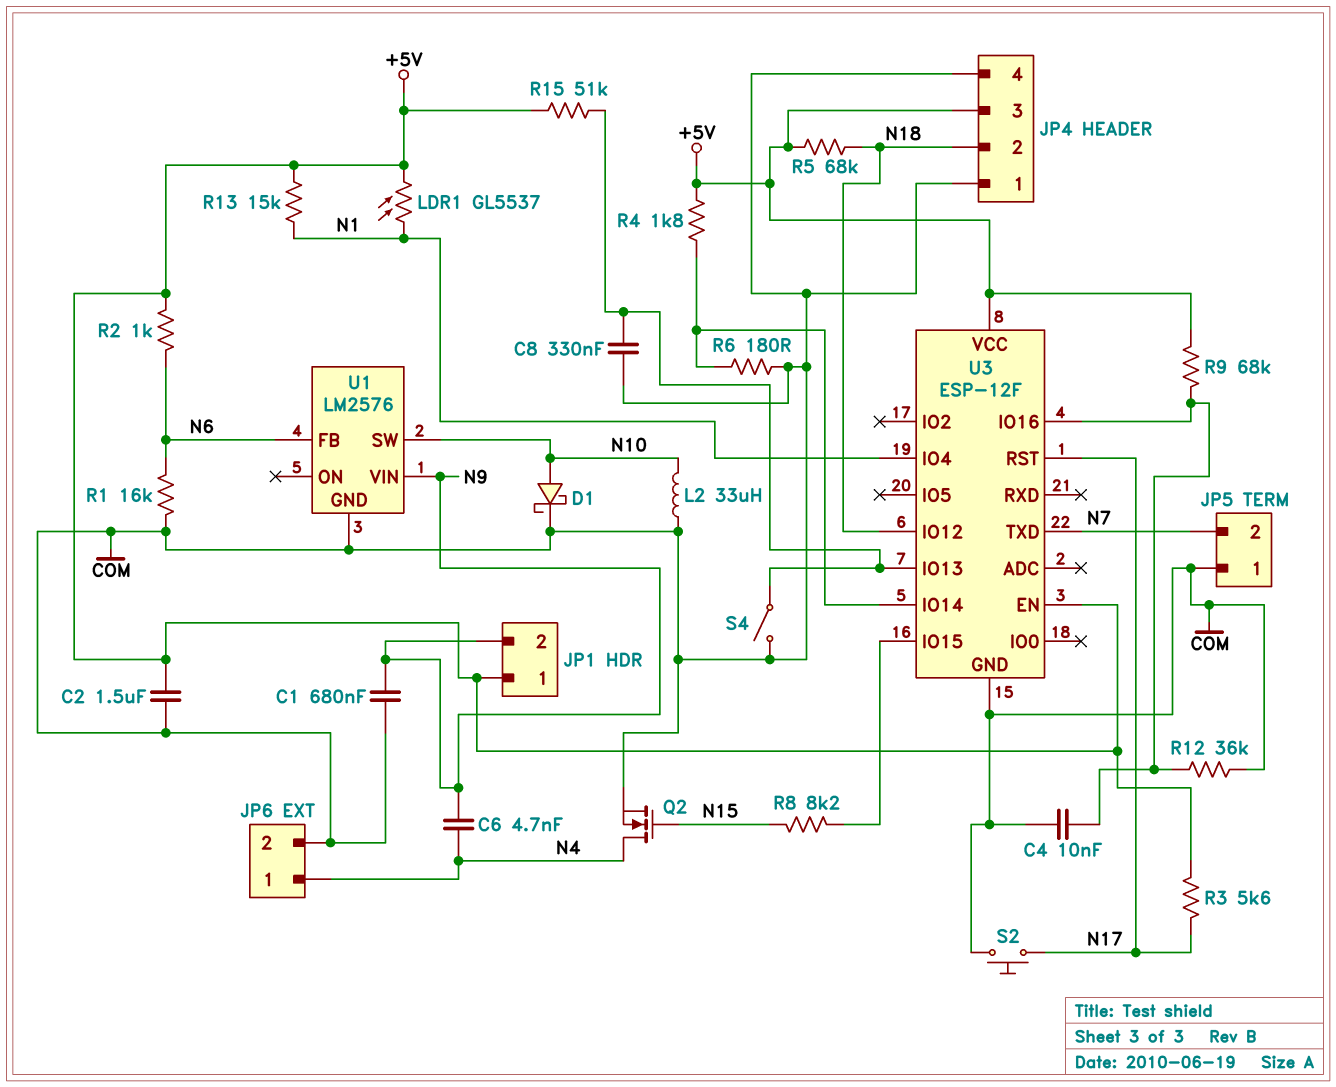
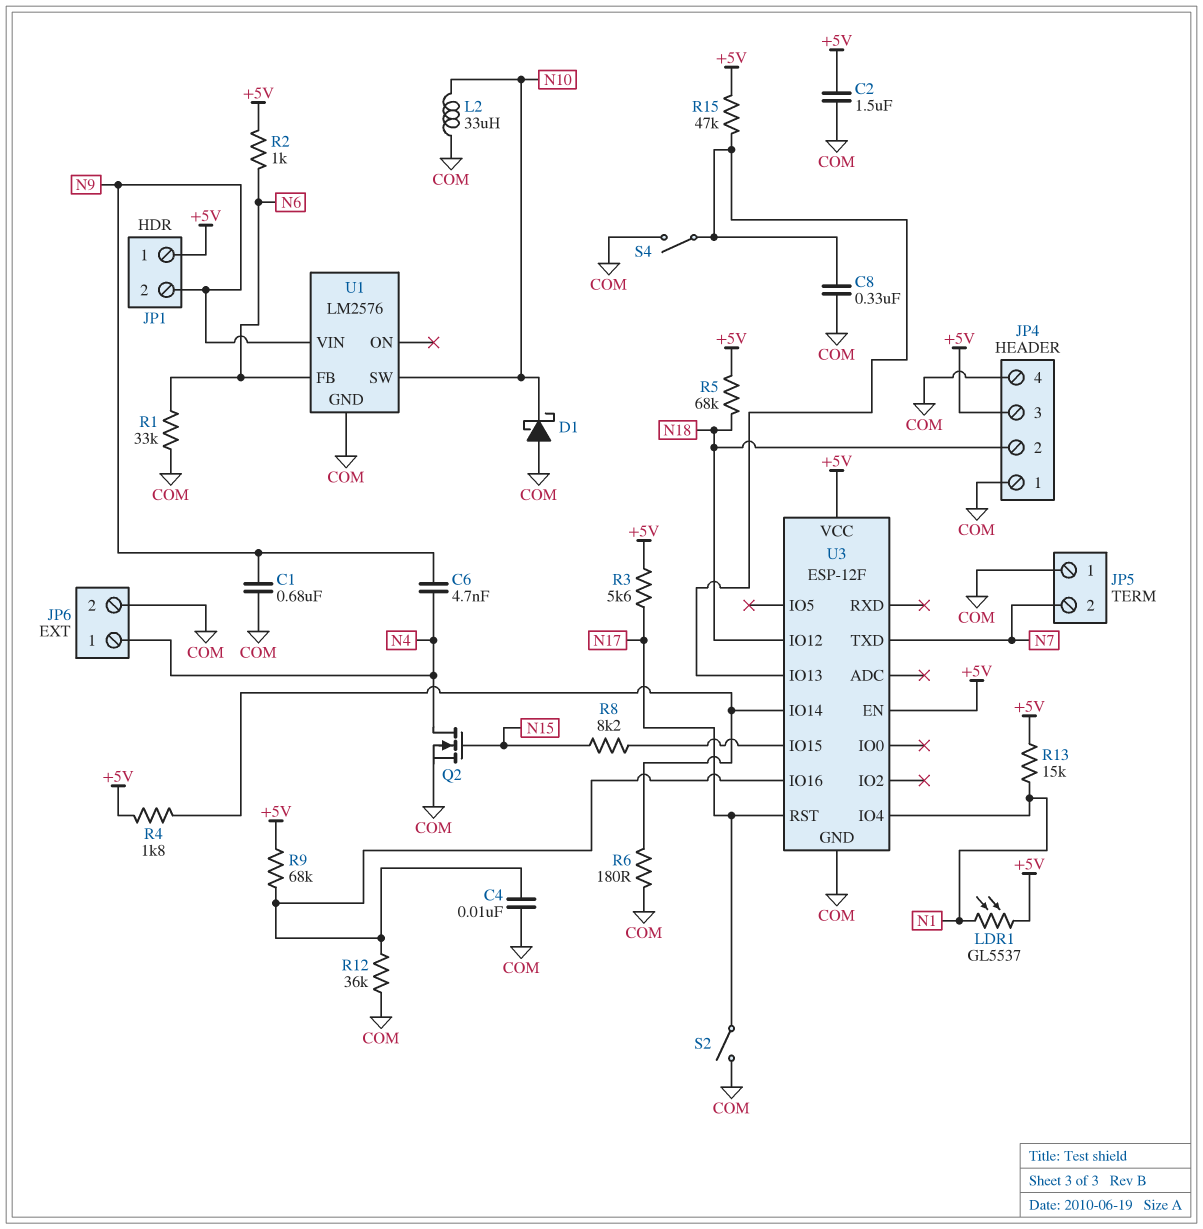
D1: schottky (A N10, K COM) -> schottky (A COM, K N10)
R1: 16k (COM, N6) -> 33k (COM, N6)
R15: 51k (+5V, U3/IO13) -> 47k (+5V, U3/IO13)
S2: button (COM, N17) -> switch (COM, N17)

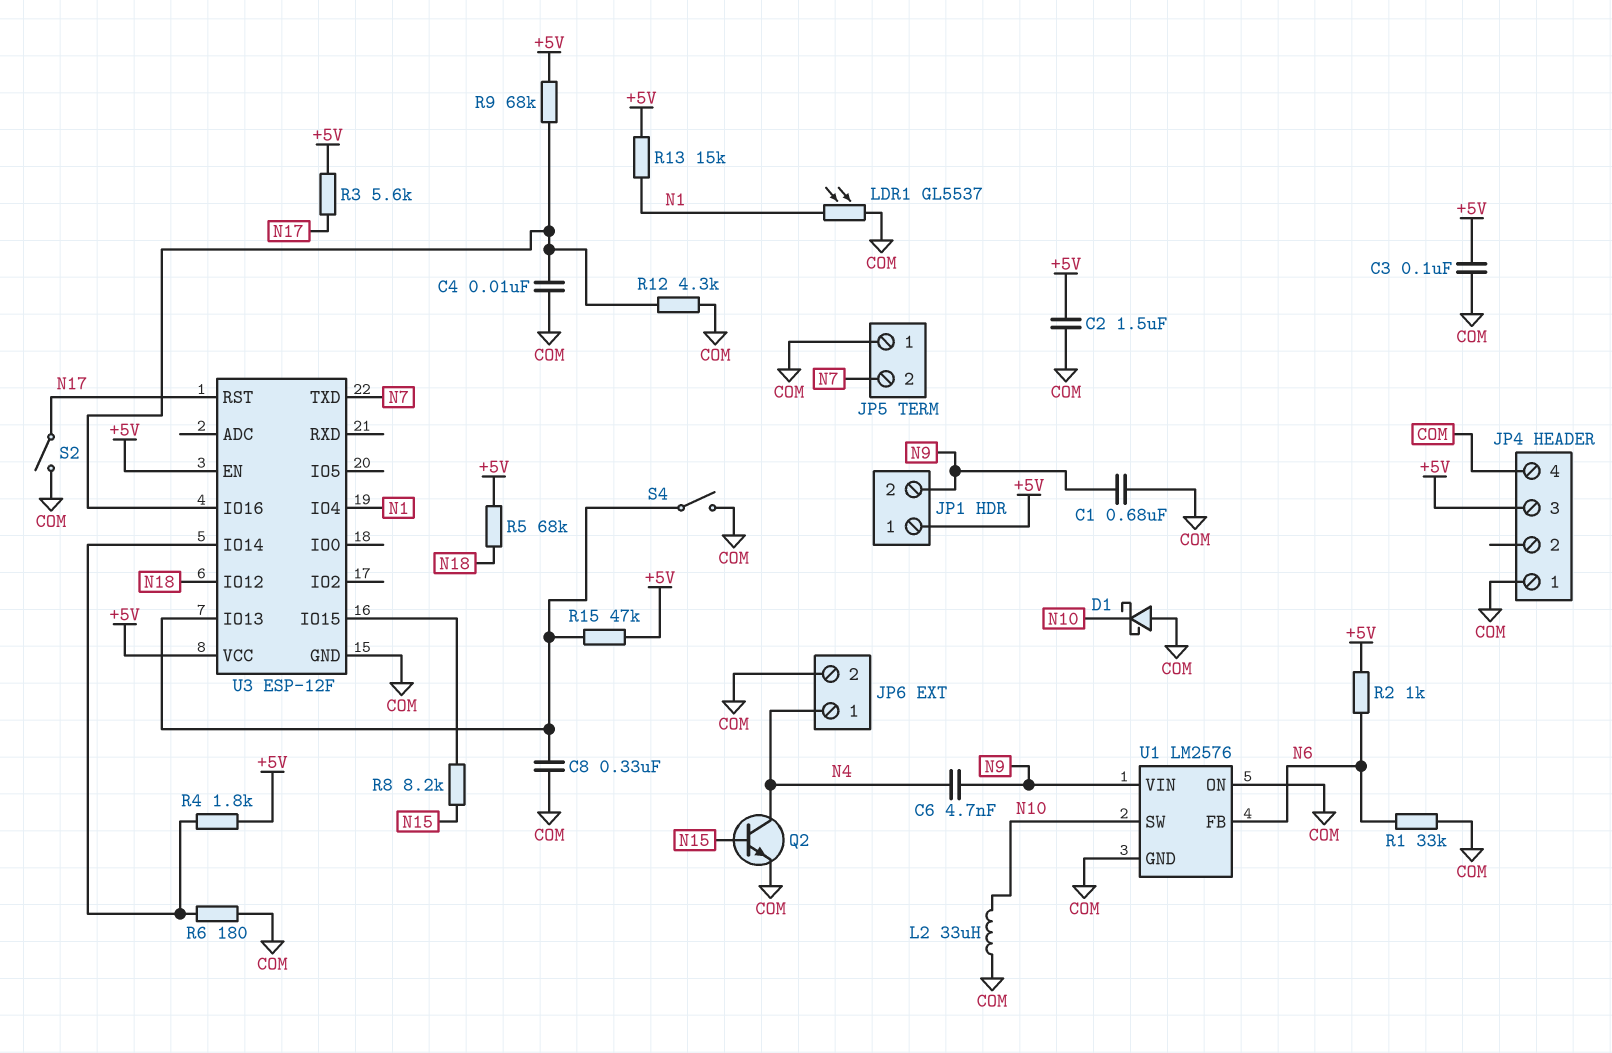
C3: none -> 100nF (+5V, COM)
JP4 pin 2: N18 -> none
LDR1: GL5537 (+5V, N1) -> GL5537 (COM, N1)
Q2: NMOS (G N15, D N4, S COM) -> NPN (B N15, C N4, E COM)
R12: 36k (COM, U3/IO16) -> 4.3k (COM, U3/IO16)
U1 pin ON: none -> COM

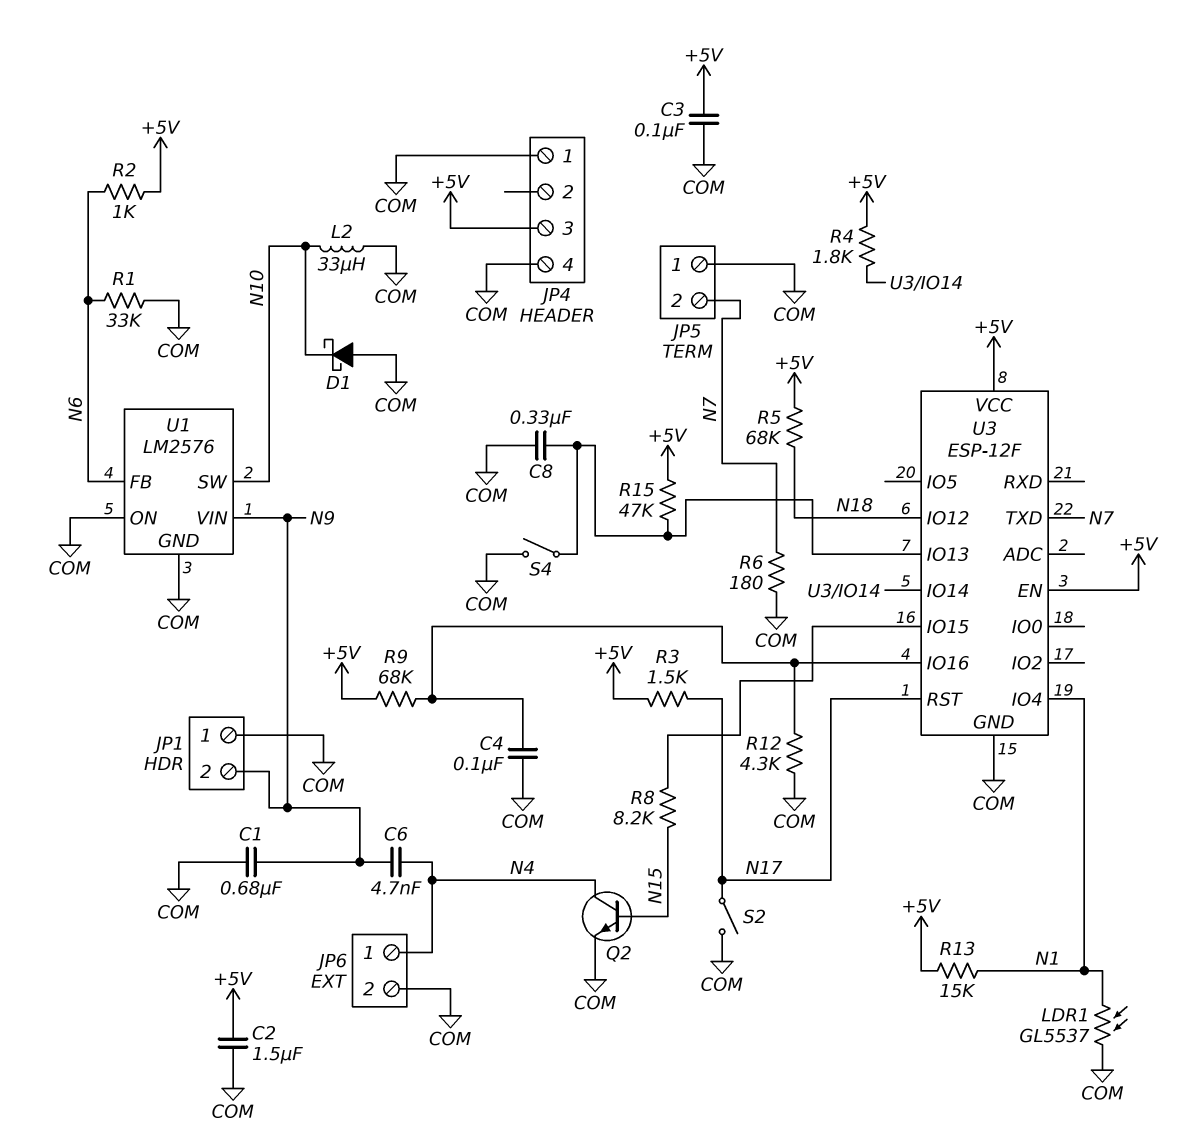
C4: 10nF (COM, U3/IO16) -> 100nF (COM, U3/IO16)
JP1 pin 1: +5V -> COM
R3: 5.6k (+5V, N17) -> 1.5k (+5V, N17)
R6: 180 (COM, U3/IO14) -> 180 (COM, N7)

